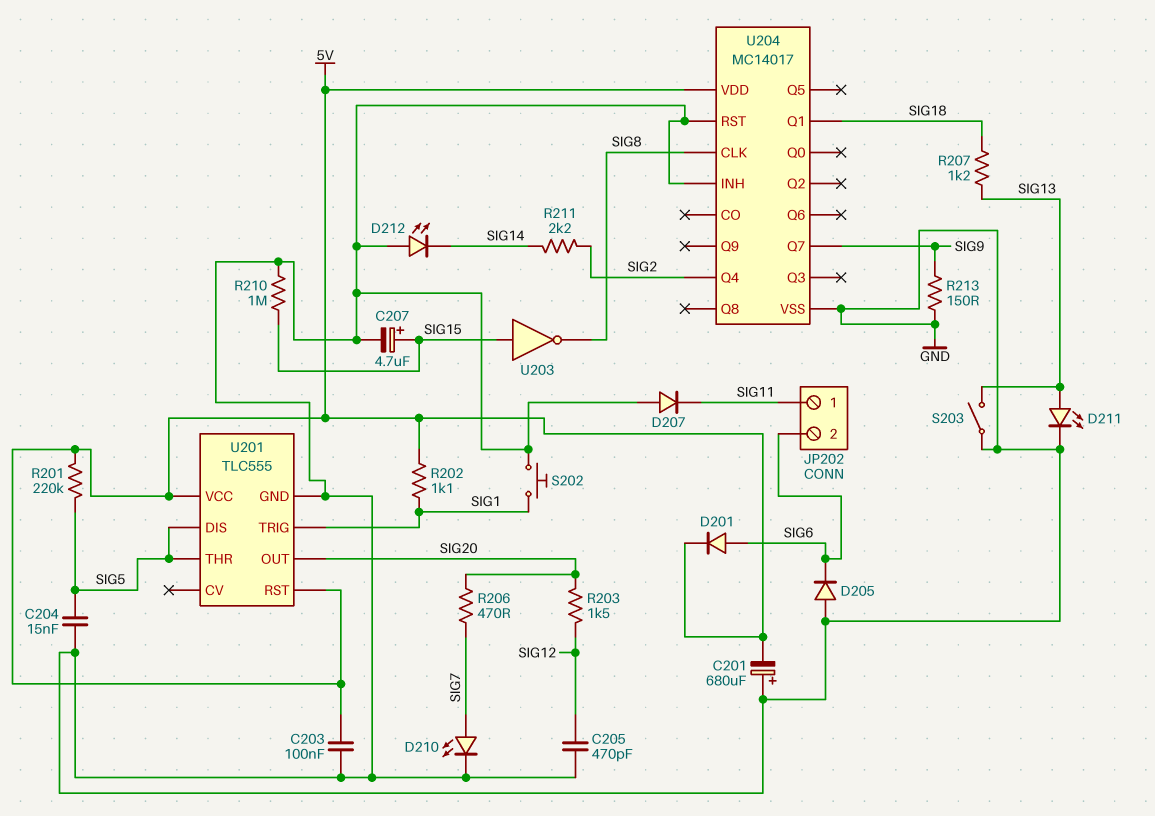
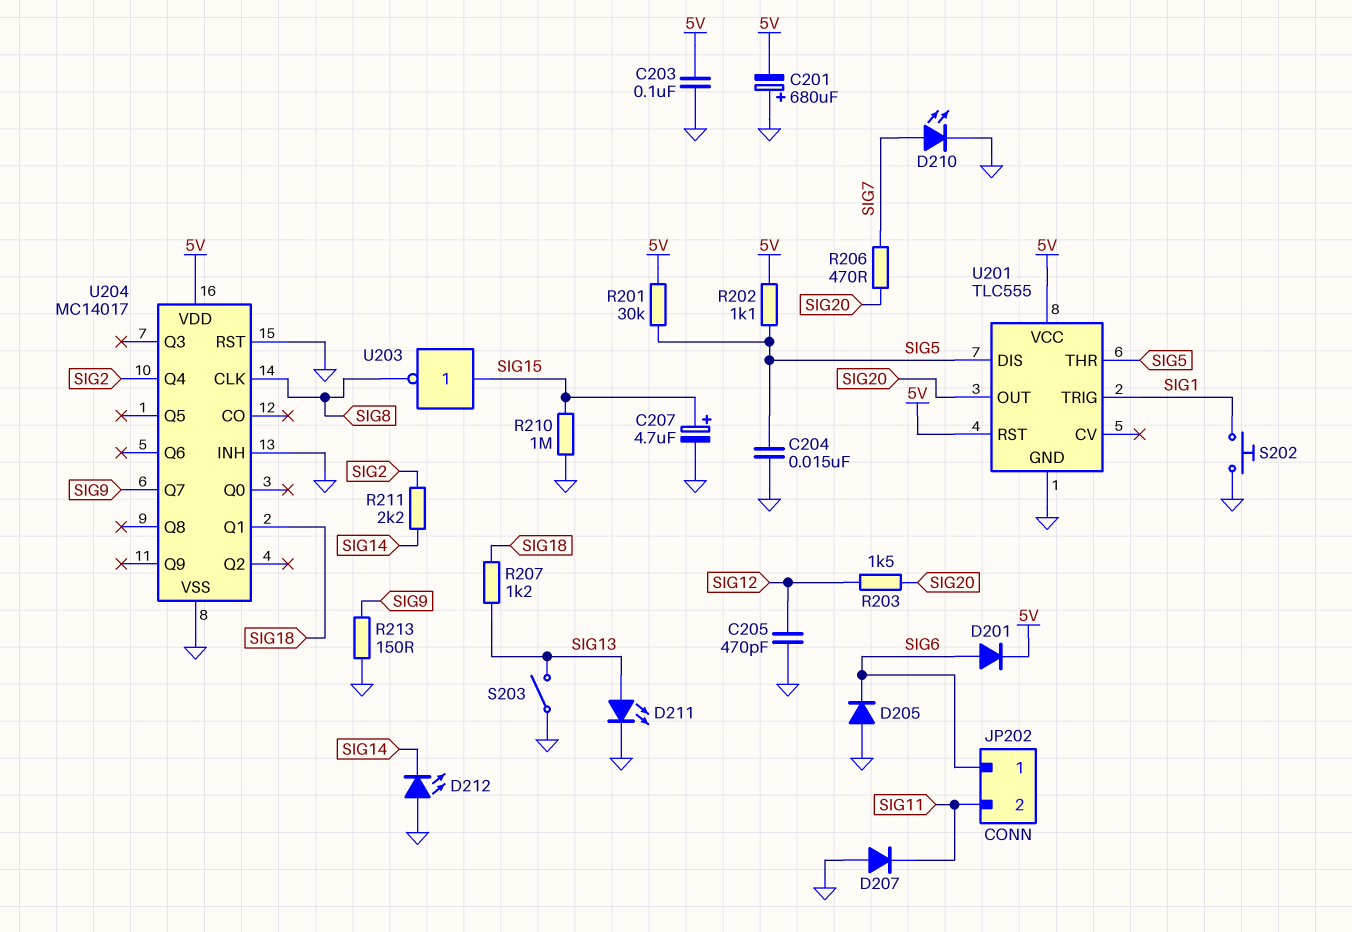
JP202 pin 1: SIG11 -> SIG6
JP202 pin 2: SIG6 -> SIG11
R201: 220k (5V, SIG5) -> 30k (5V, SIG5)
R202: 1.1k (5V, SIG1) -> 1.1k (5V, SIG5)

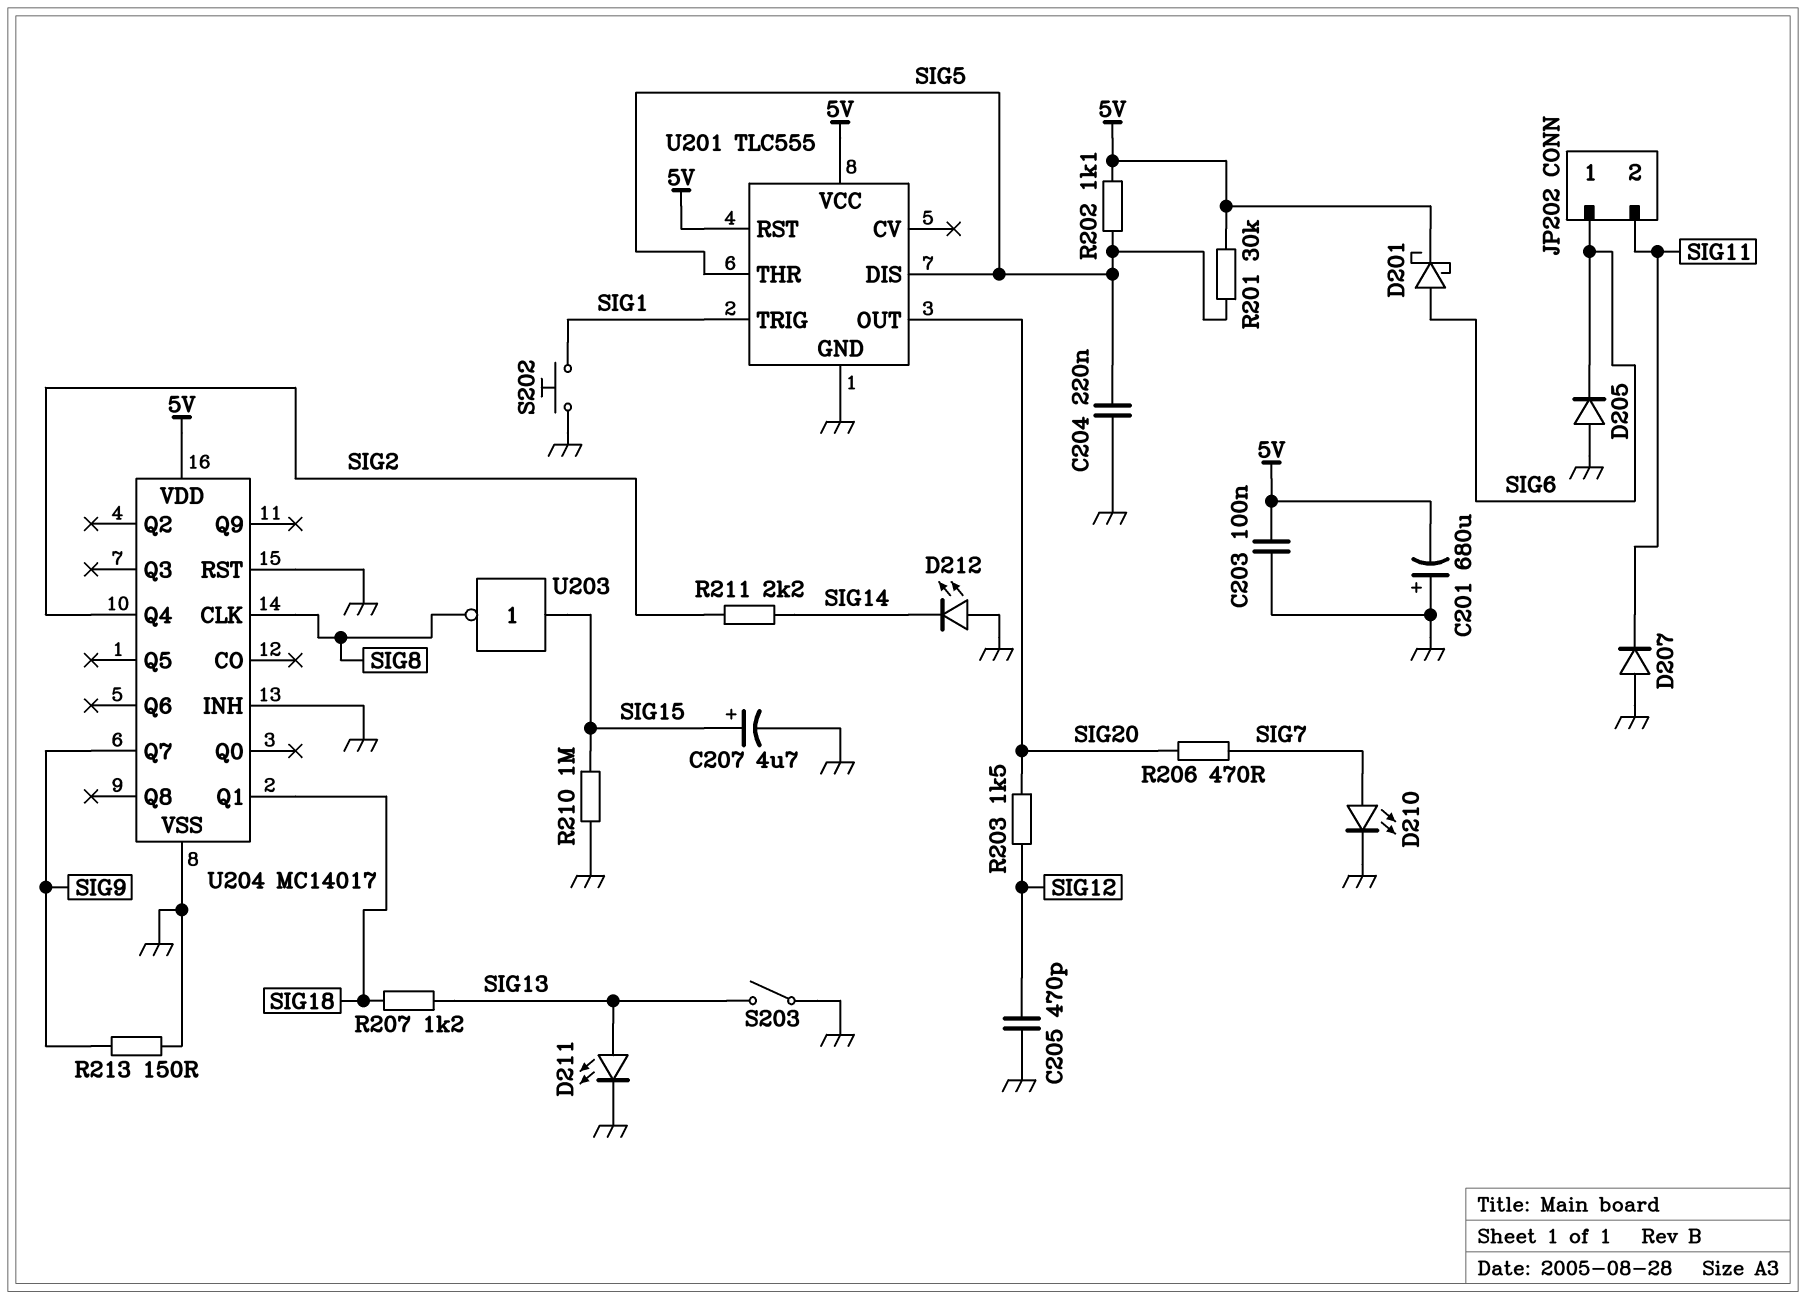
C204: 15nF (GND, SIG5) -> 220nF (GND, SIG5)
D201: diode (A SIG6, K 5V) -> schottky (A SIG6, K 5V)

